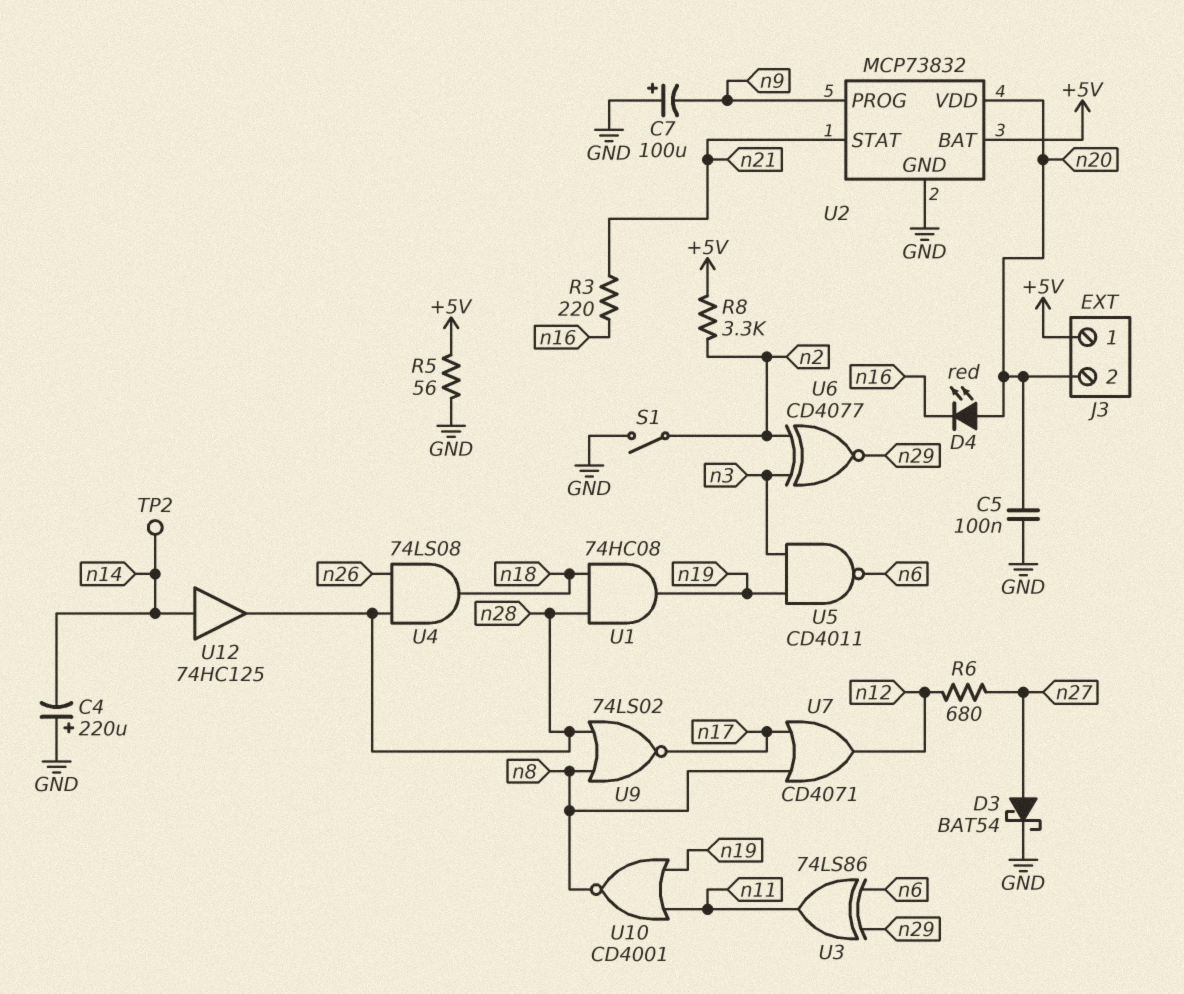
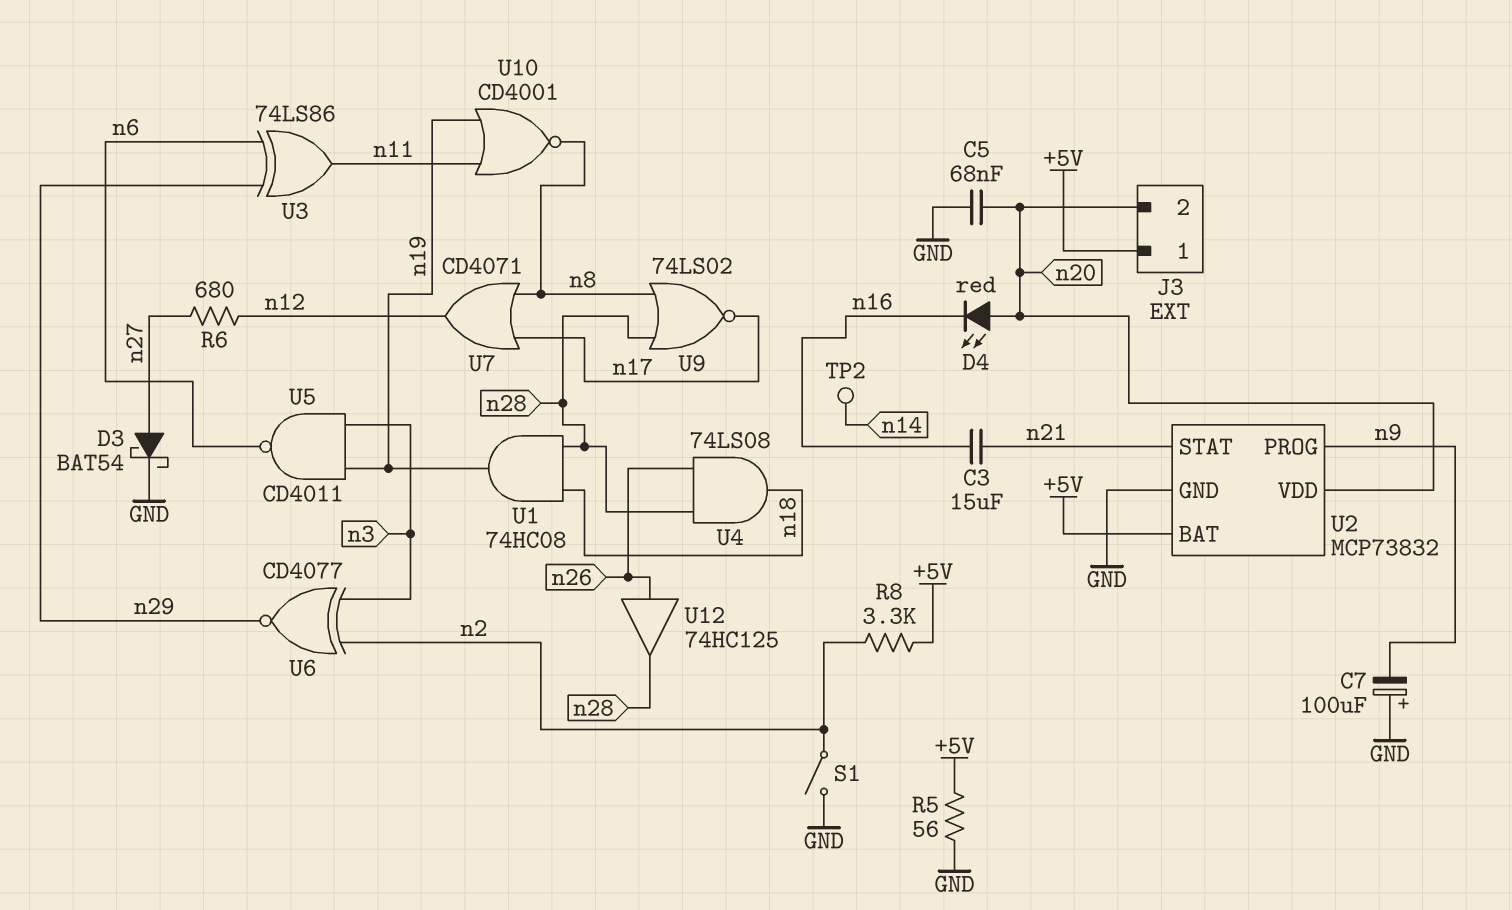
C3: none -> 15uF (n16, n21)
C4: 220uF (plus GND, minus n14) -> none
C5: 100nF (GND, n20) -> 68nF (GND, n20)
R3: 220 (n16, n21) -> none
U12: buffer 74HC125 (in n14, out n28) -> buffer 74HC125 (in n26, out n28)

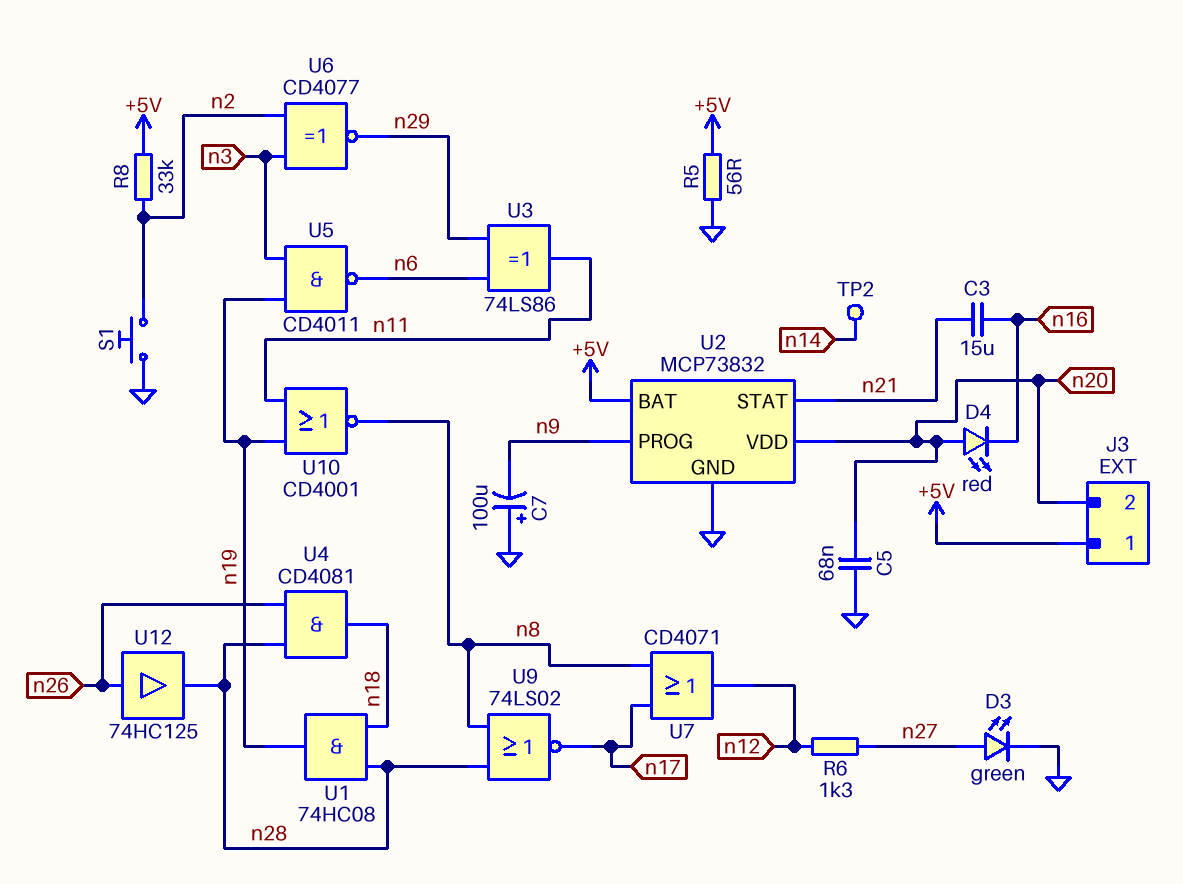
D3: schottky BAT54 (A n27, K GND) -> LED green (A n27, K GND)
R6: 680 (n12, n27) -> 1.3k (n12, n27)
R8: 3.3k (+5V, n2) -> 33k (+5V, n2)
S1: switch (GND, n2) -> button (GND, n2)
U4: AND 74LS08 (in n26, in n28, out n18) -> AND CD4081 (in n26, in n28, out n18)

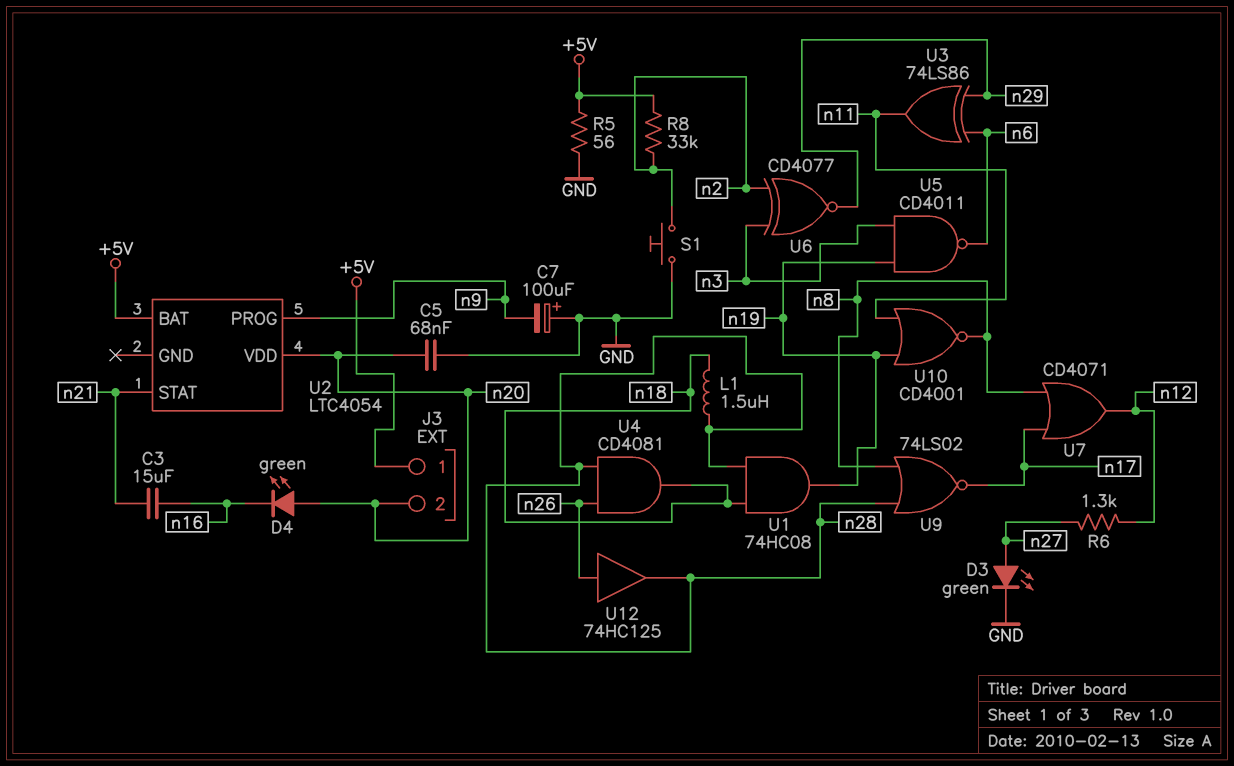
D4: LED red (A n20, K n16) -> LED green (A n20, K n16)
L1: none -> 1.5uH (n18, n28)
TP2: test point (n14) -> none
U2: MCP73832 -> LTC4054
U2 pin GND: GND -> none

